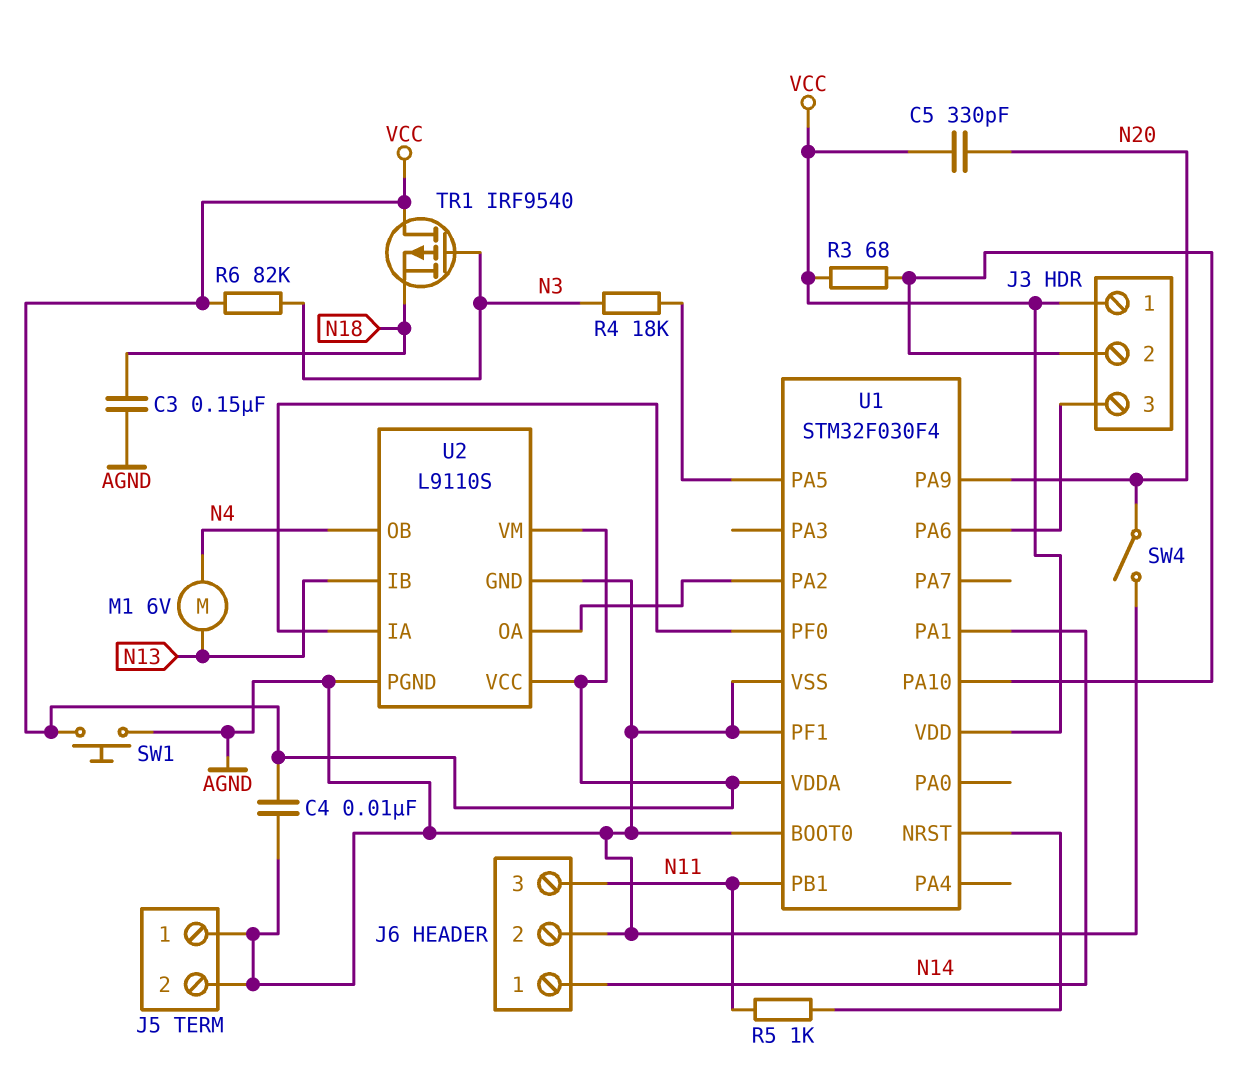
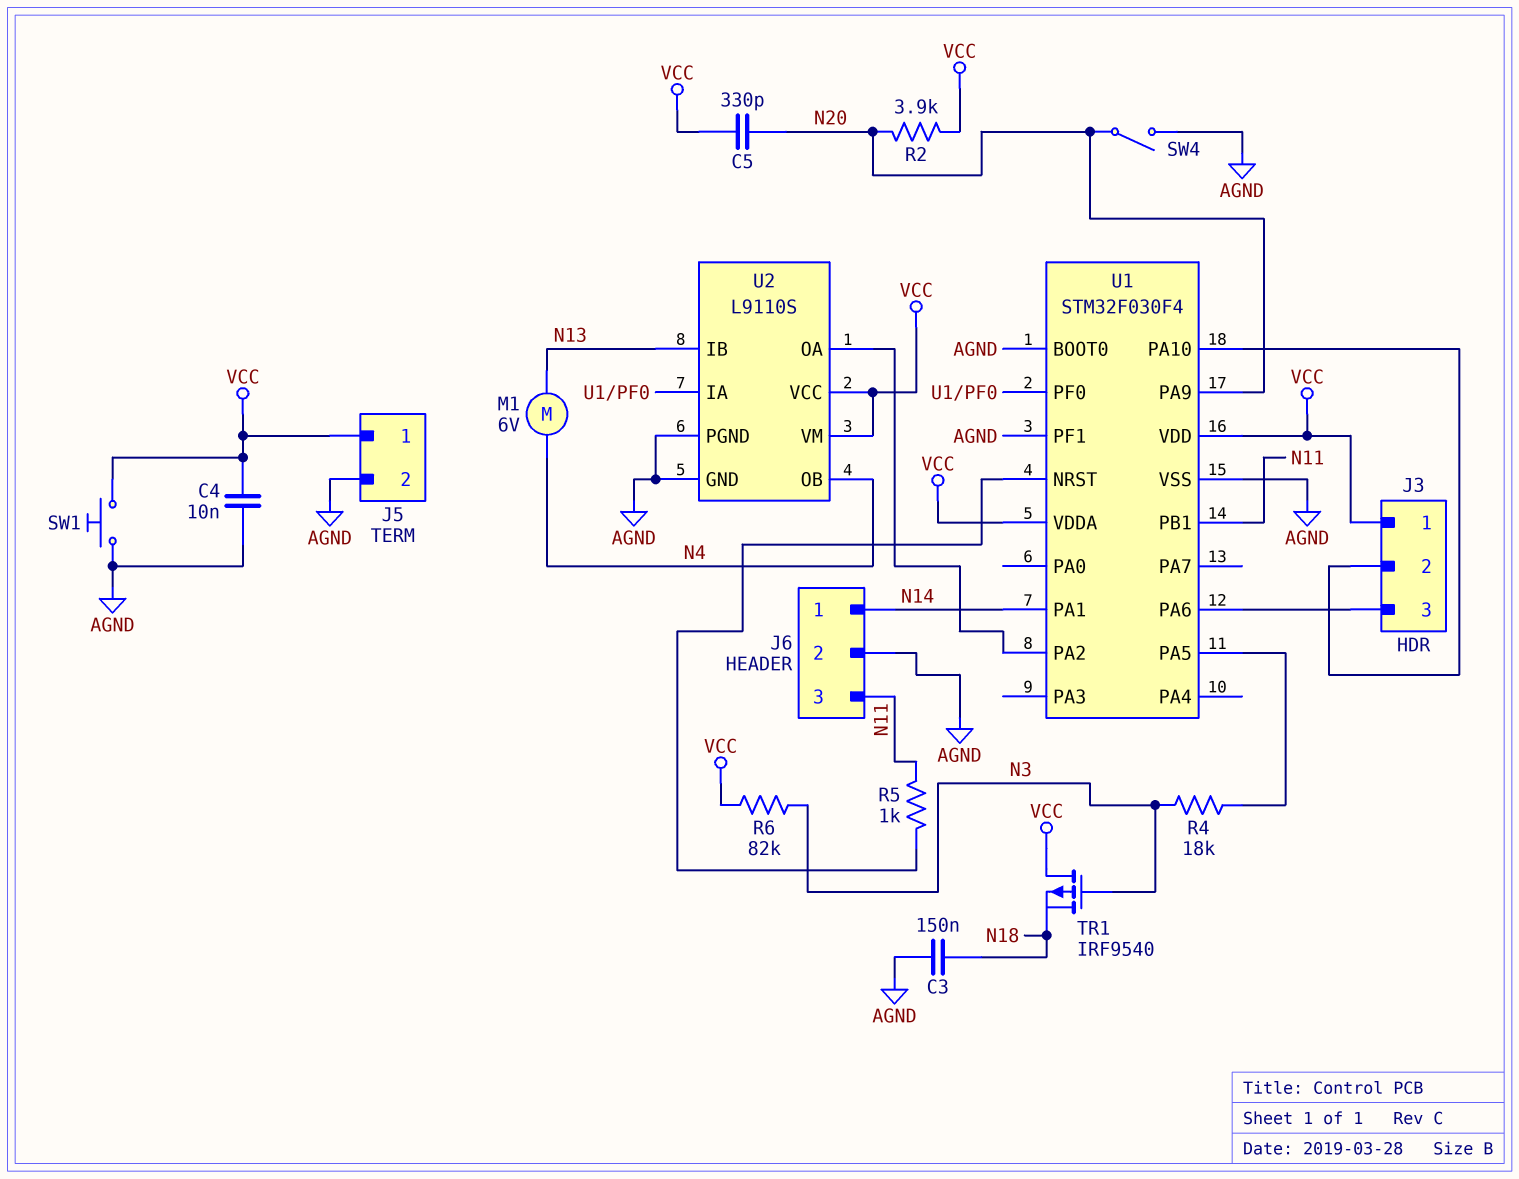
J5 pin 1: AGND -> VCC
R2: none -> 3.9k (N20, VCC)
R3: 68 (J3/2, VCC) -> none

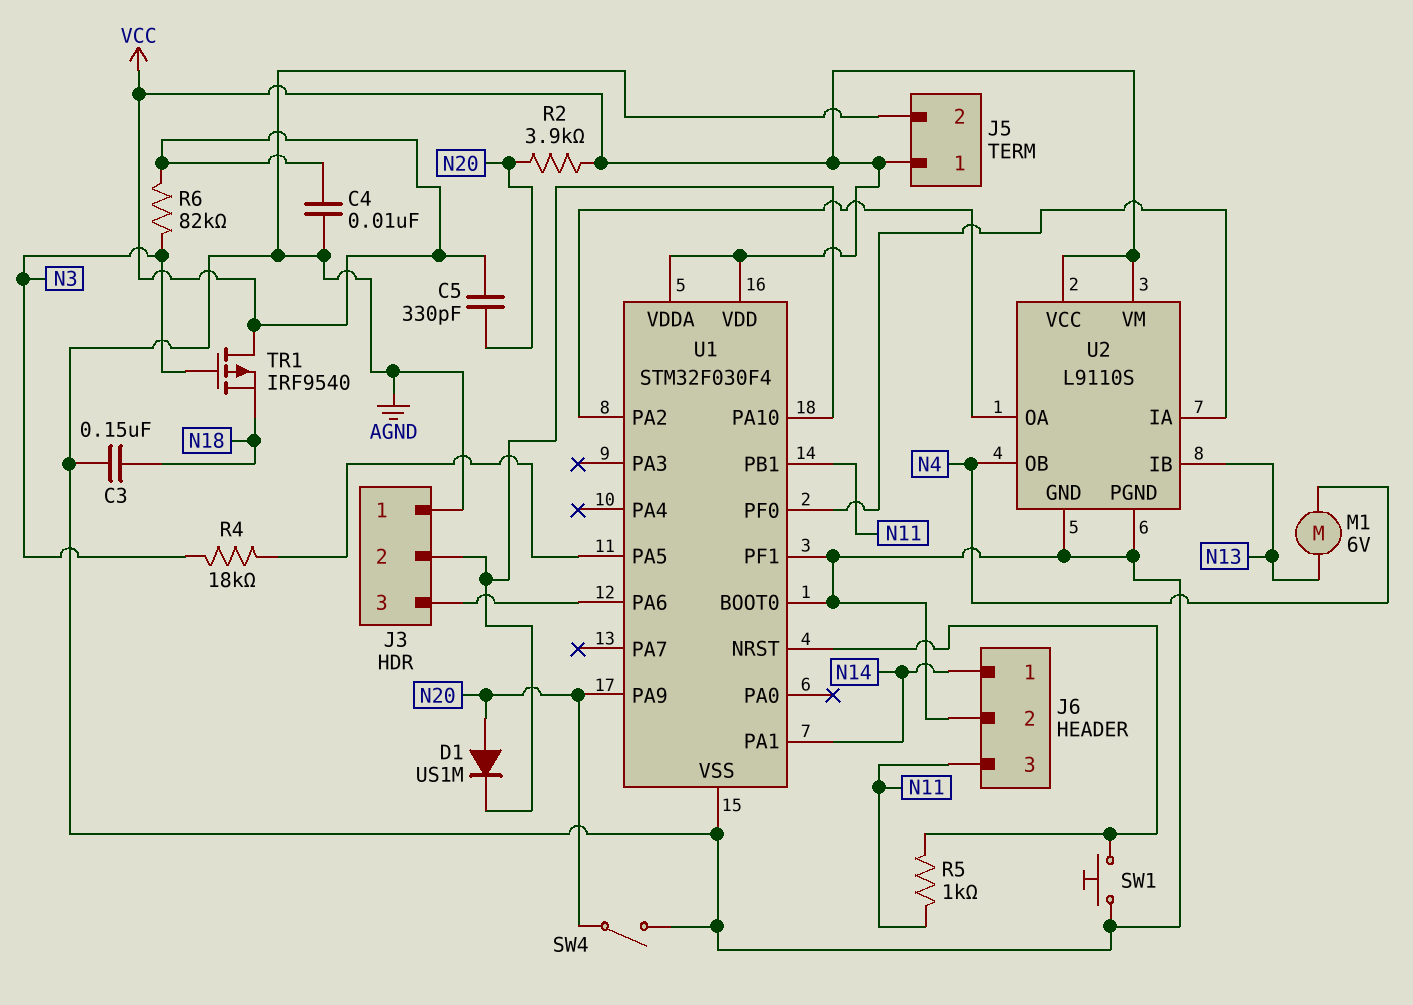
D1: none -> diode US1M (A N20, K J3/2)
J3 pin 1: VCC -> AGND
SW1: button (AGND, VCC) -> button (AGND, U1/NRST)

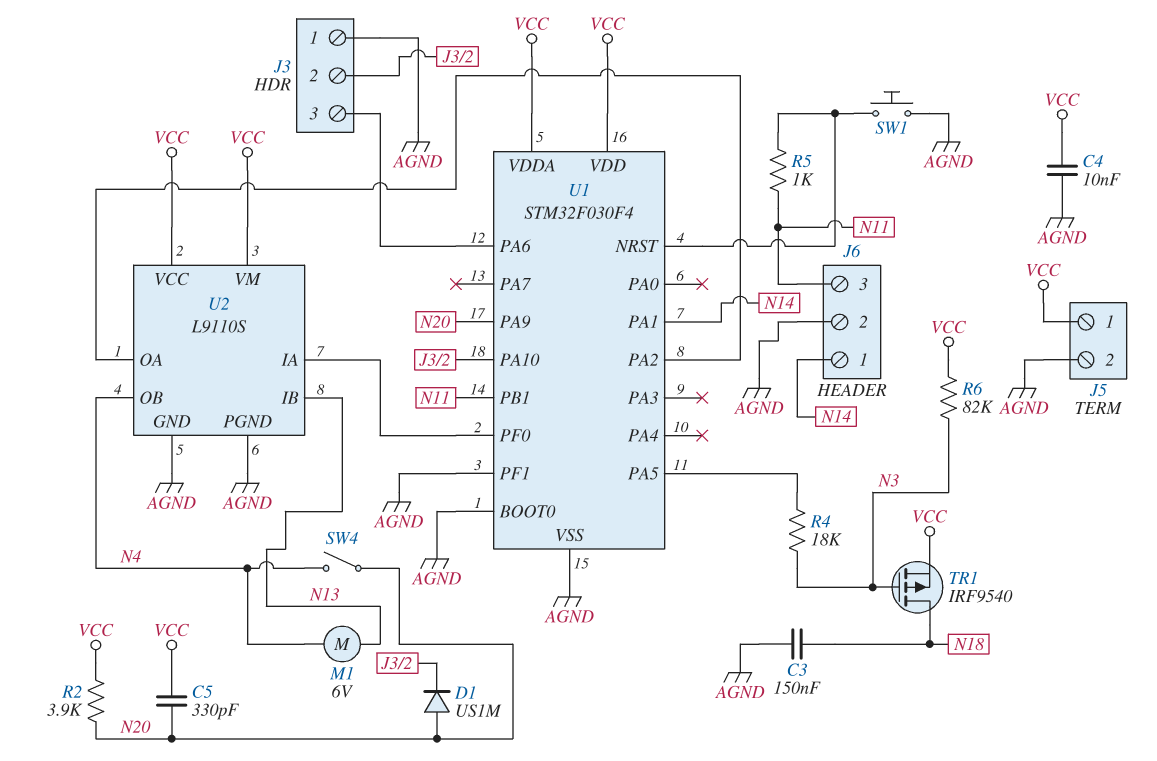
SW4: switch (AGND, N20) -> switch (N4, N20)
TR1: PMOS IRF9540 (G N3, D VCC, S N18) -> PMOS IRF9540 (G N3, D N18, S VCC)

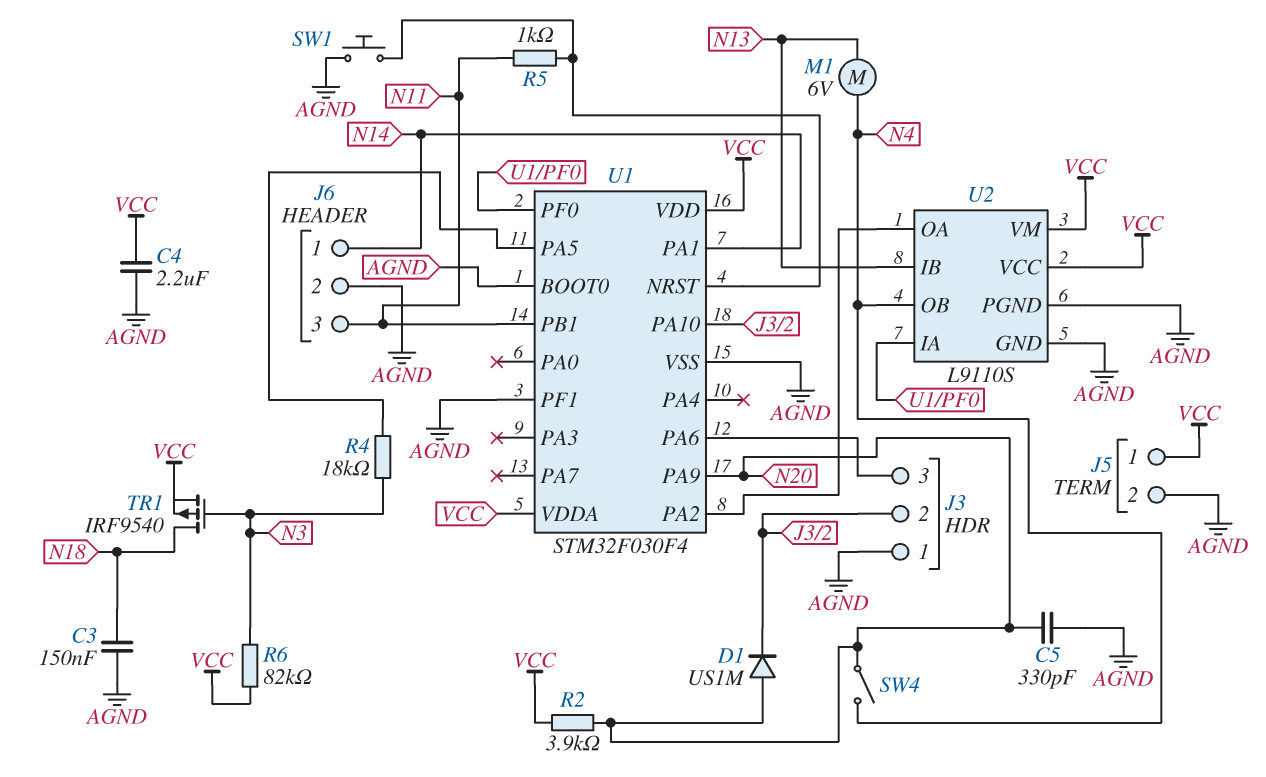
C4: 10nF (AGND, VCC) -> 2.2uF (AGND, VCC)
C5: 330pF (N20, VCC) -> 330pF (AGND, N20)

